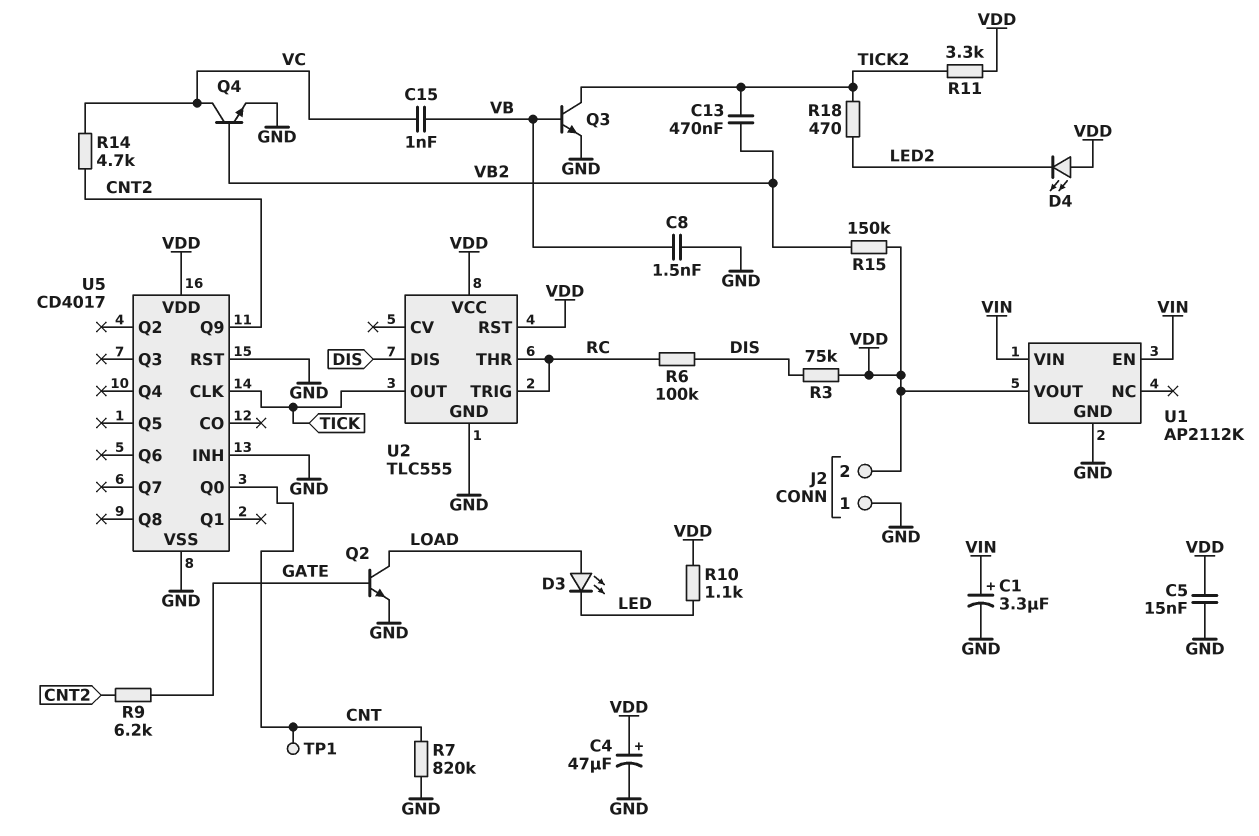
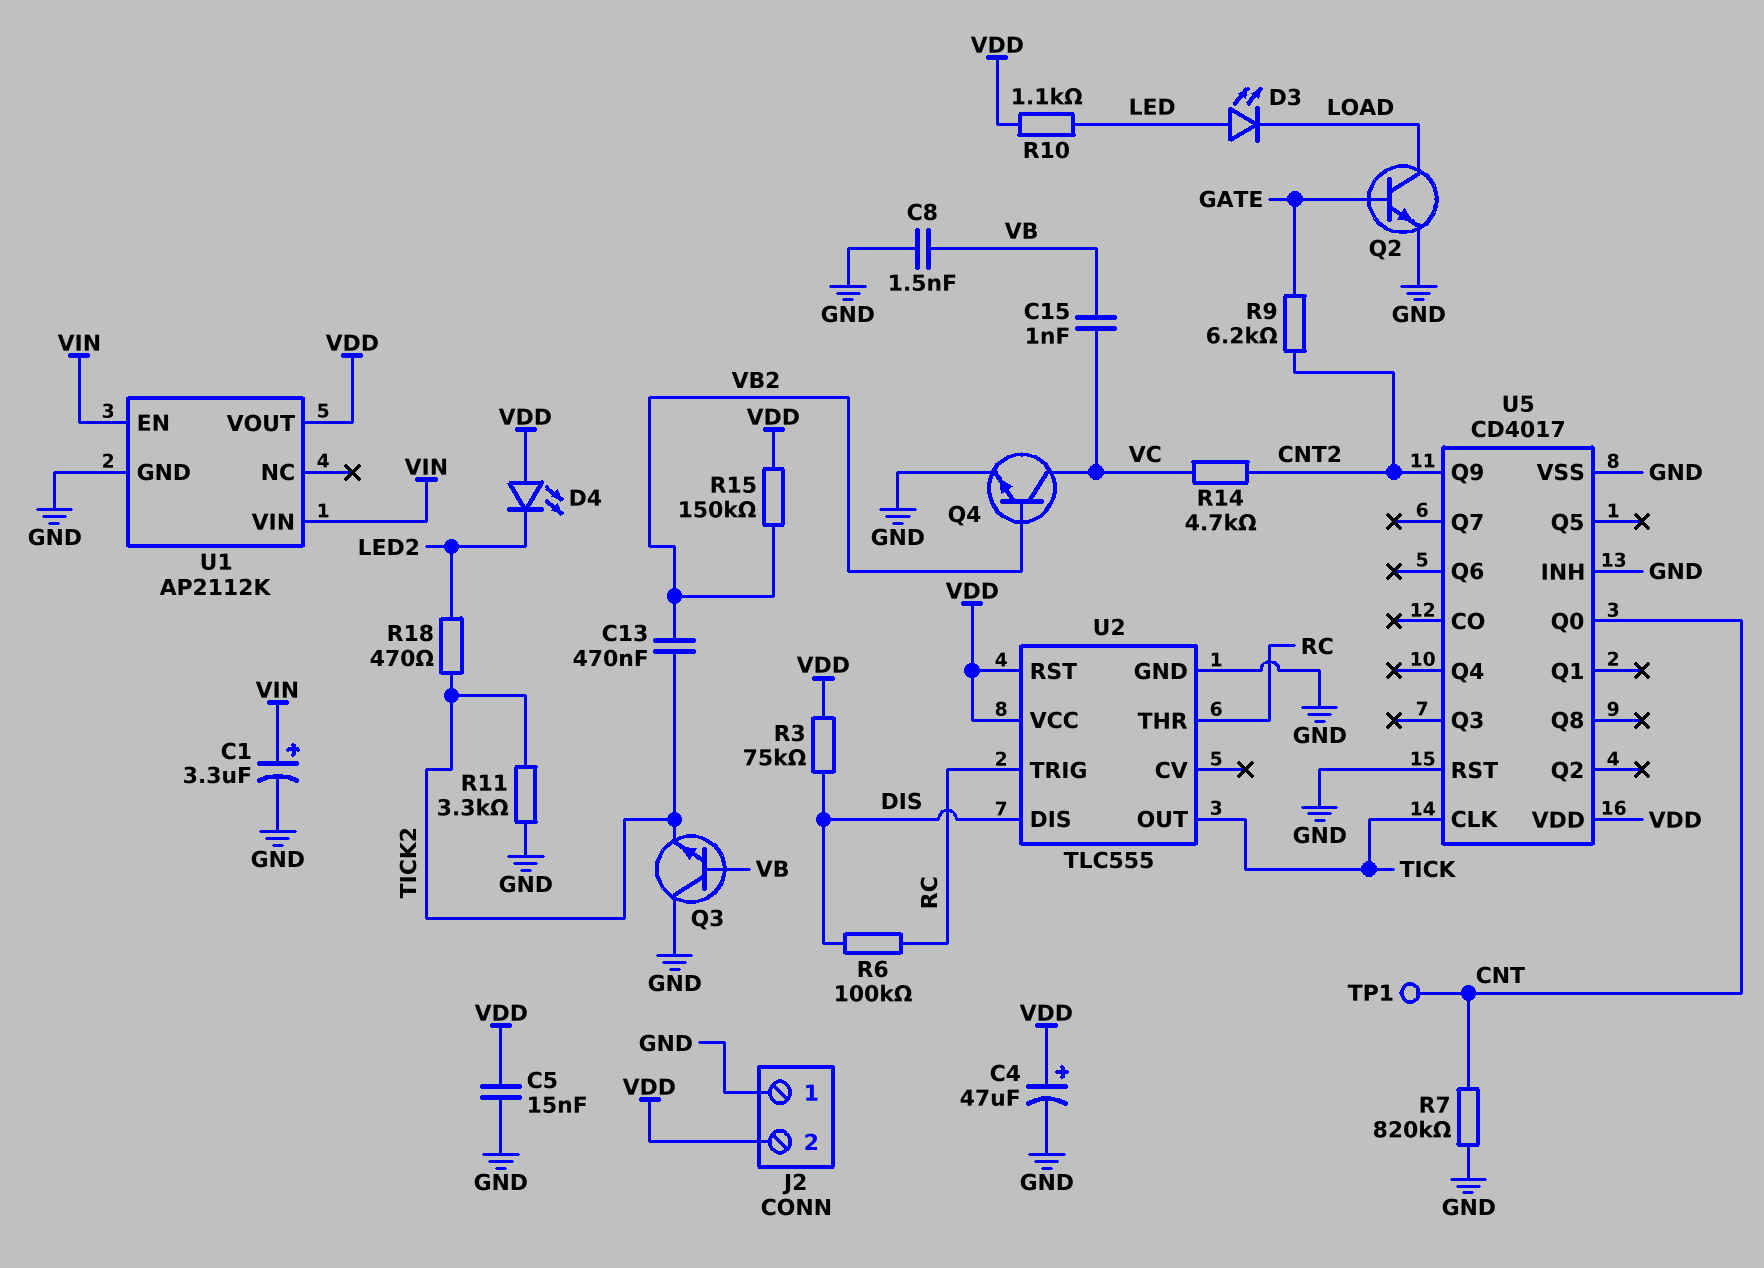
D3: LED (A LOAD, K LED) -> LED (A LED, K LOAD)
Q3: NPN (B VB, C TICK2, E GND) -> NPN (B VB, C GND, E TICK2)
R11: 3.3k (TICK2, VDD) -> 3.3k (GND, TICK2)

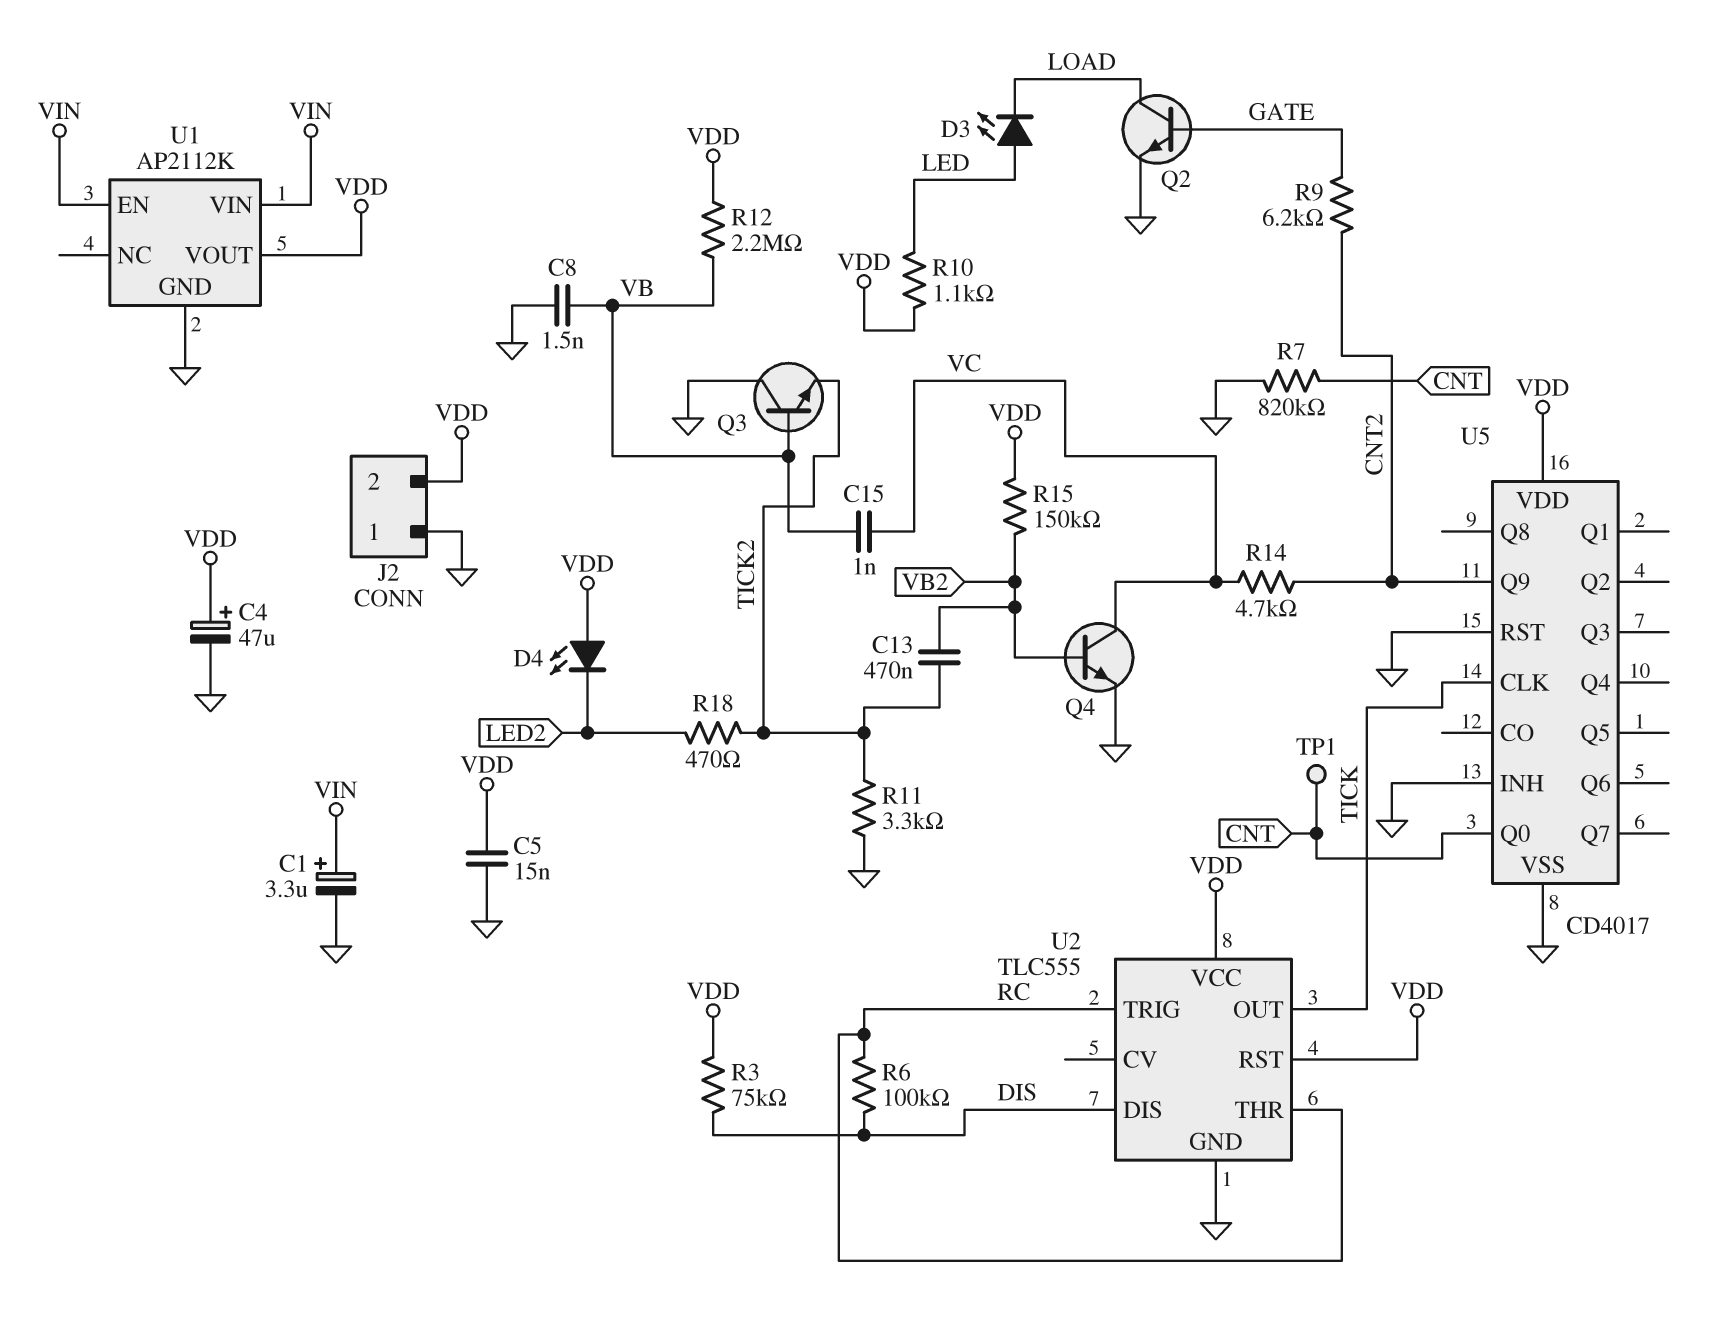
R12: none -> 2.2M (VB, VDD)

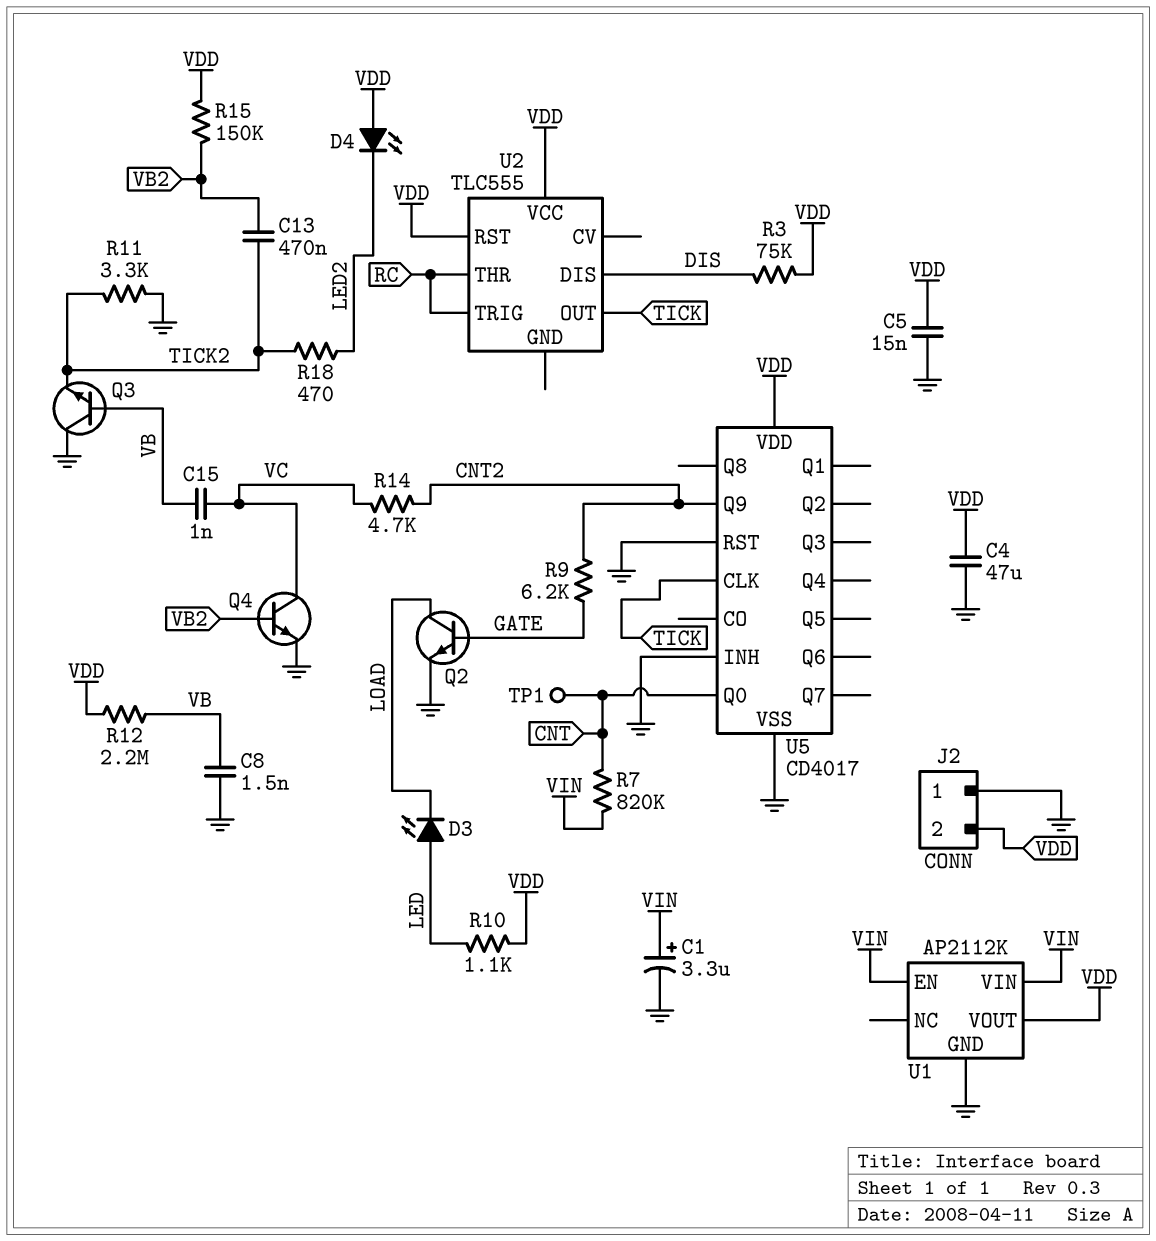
C4: 47uF (plus VDD, minus GND) -> 47uF (GND, VDD)
R6: 100k (DIS, RC) -> none
R7: 820k (CNT, GND) -> 820k (CNT, VIN)
U2 pin GND: GND -> none

